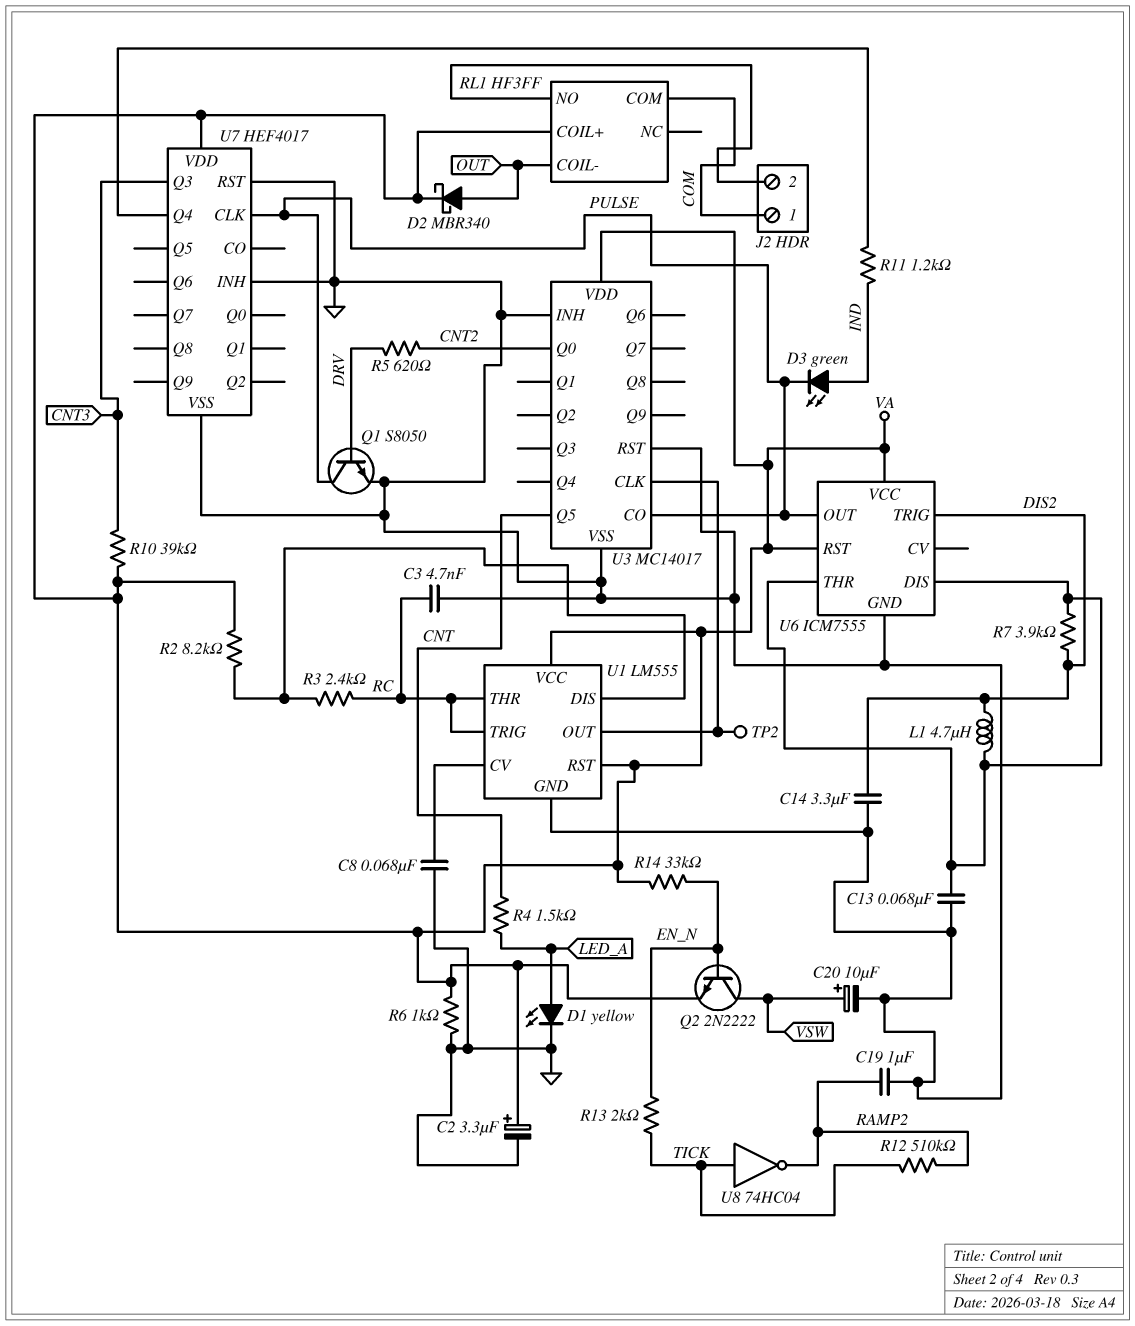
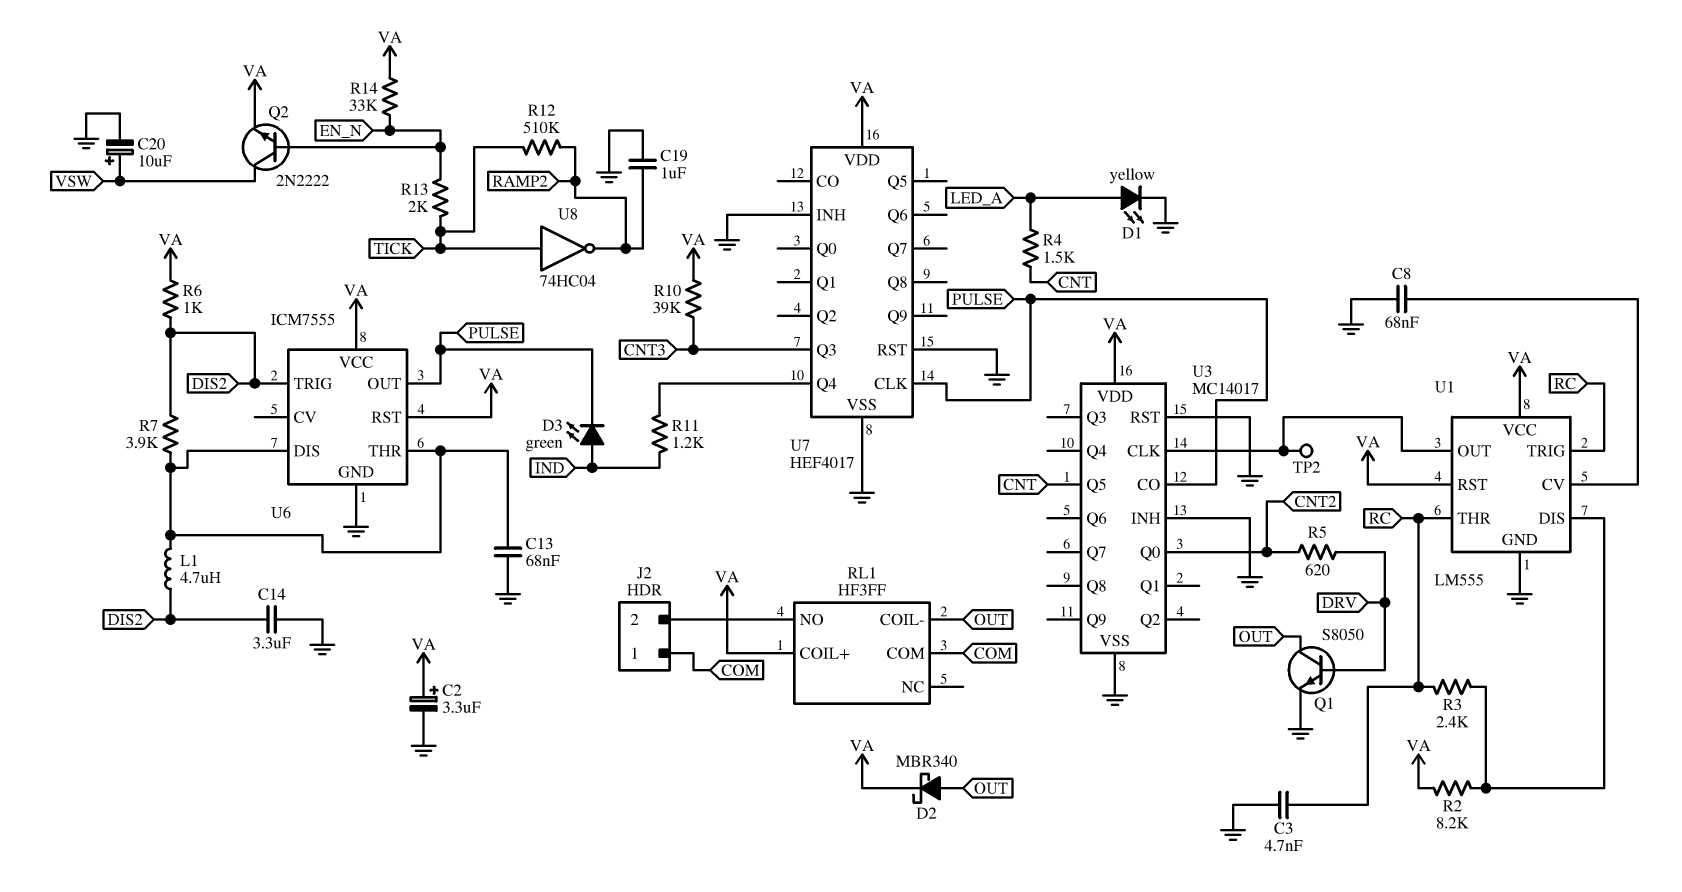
Q1: NPN S8050 (B DRV, C PULSE, E GND) -> NPN S8050 (B DRV, C OUT, E GND)
R6: 1k (GND, VA) -> 1k (DIS2, VA)

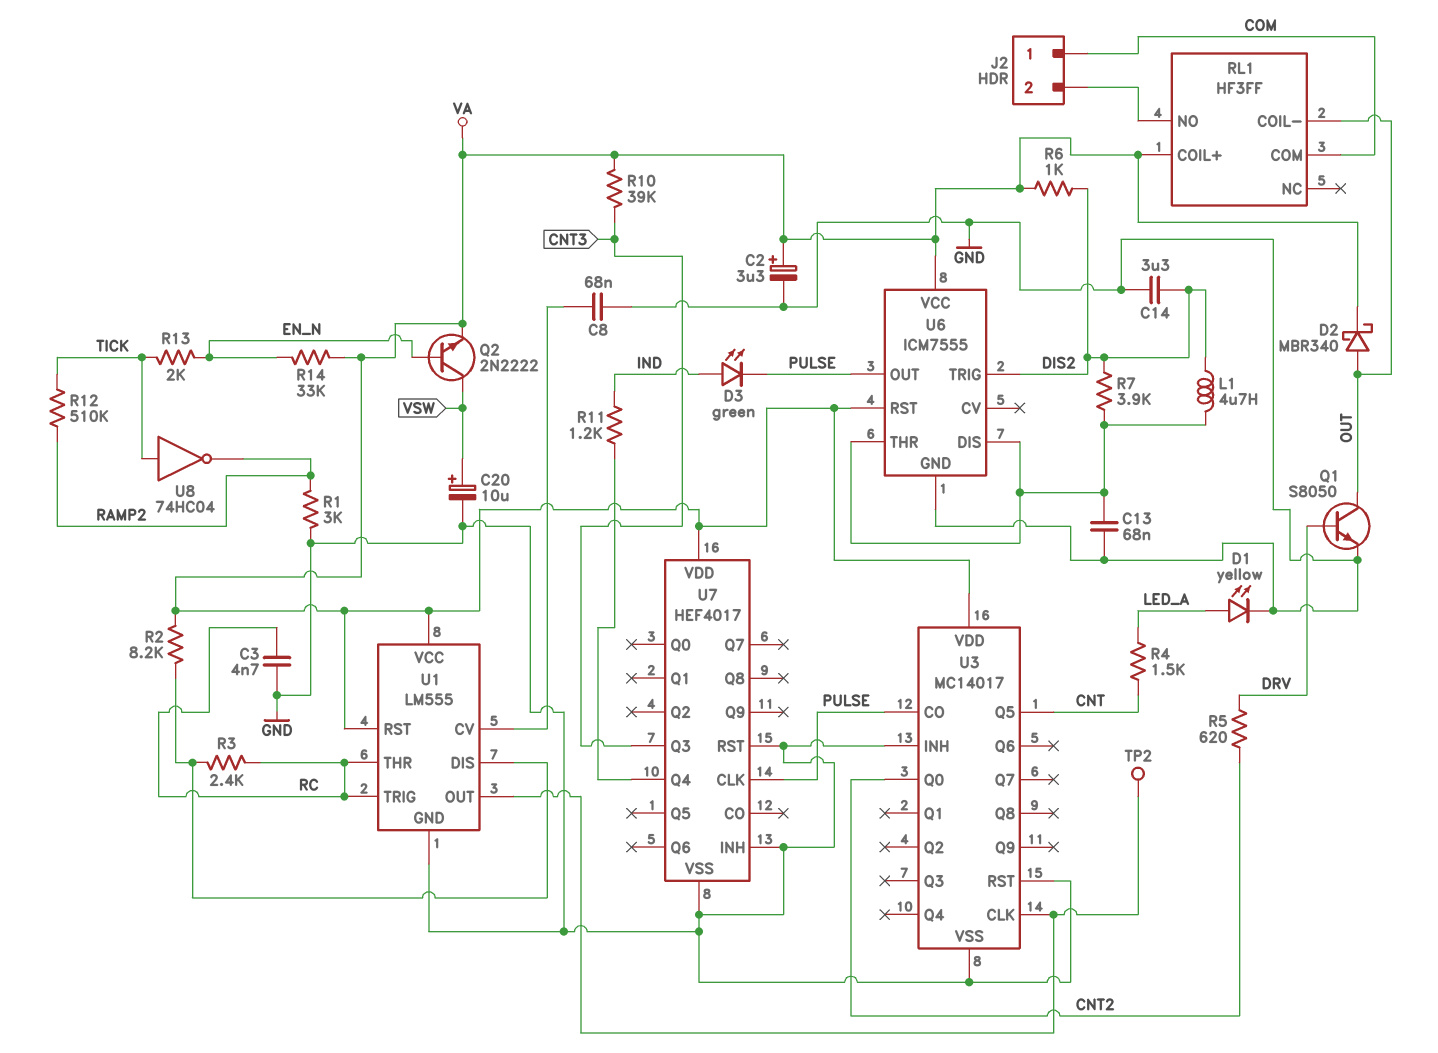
C19: 1uF (GND, RAMP2) -> none
R1: none -> 3k (GND, RAMP2)

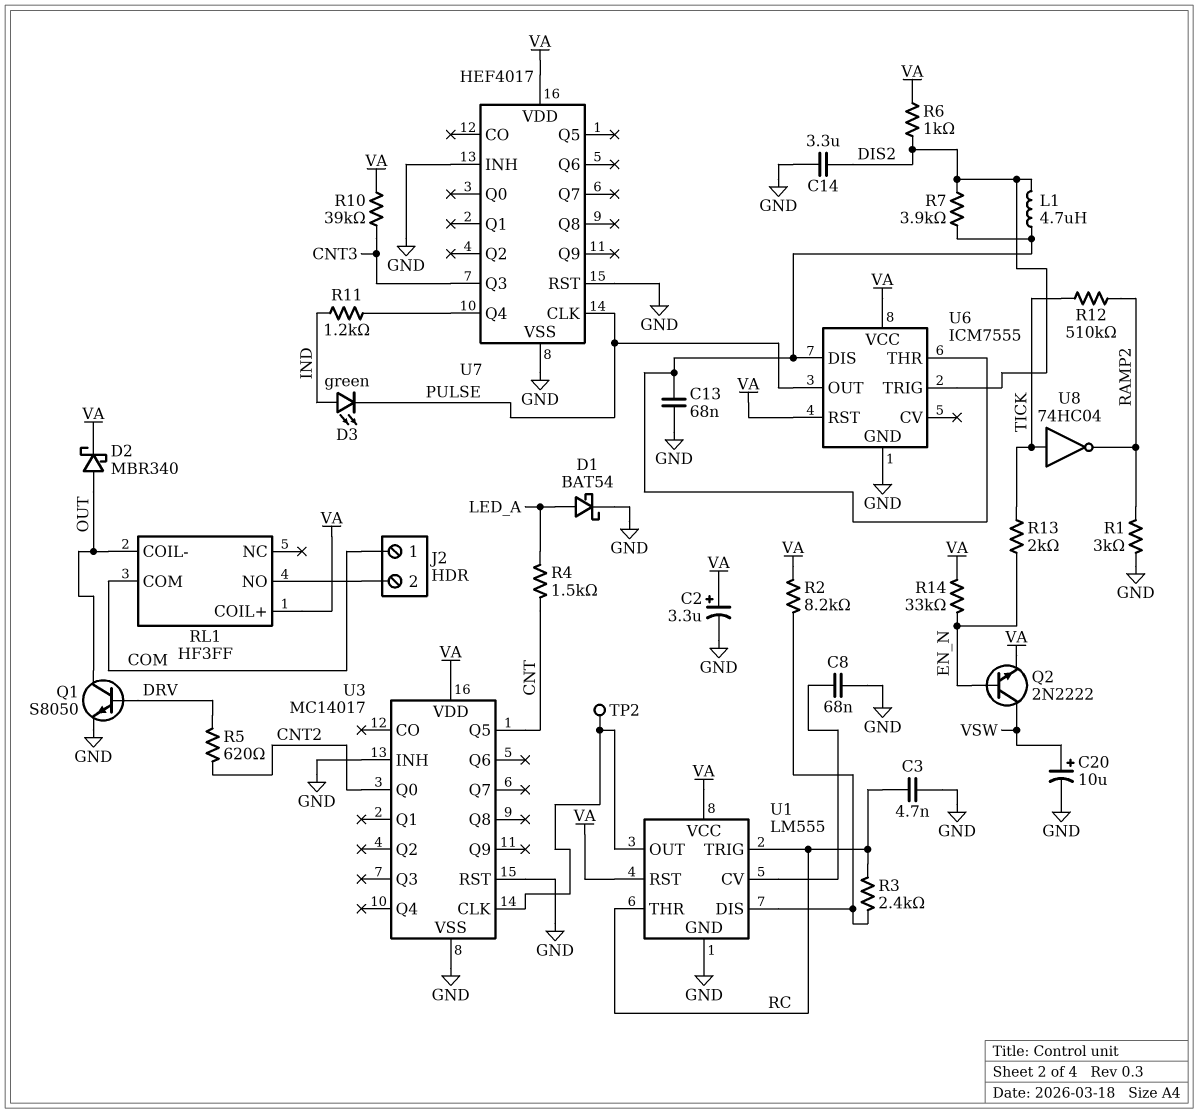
D1: LED yellow (A LED_A, K GND) -> schottky BAT54 (A LED_A, K GND)
U3 pin CO: PULSE -> none

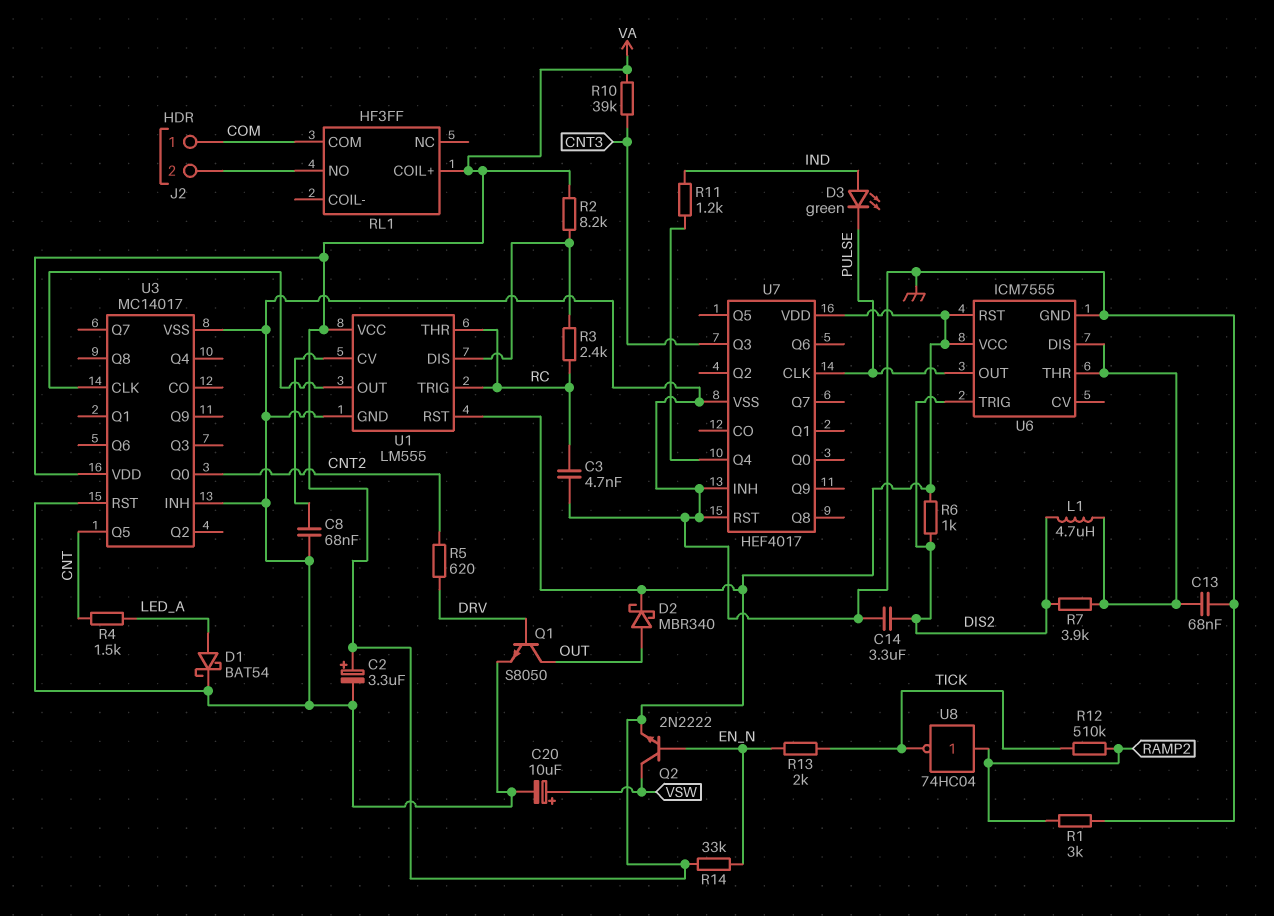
RL1 pin COIL-: OUT -> none
TP2: test point (U1/OUT) -> none
U8: NOT 74HC04 (in TICK, out RAMP2) -> NOT 74HC04 (in RAMP2, out TICK)

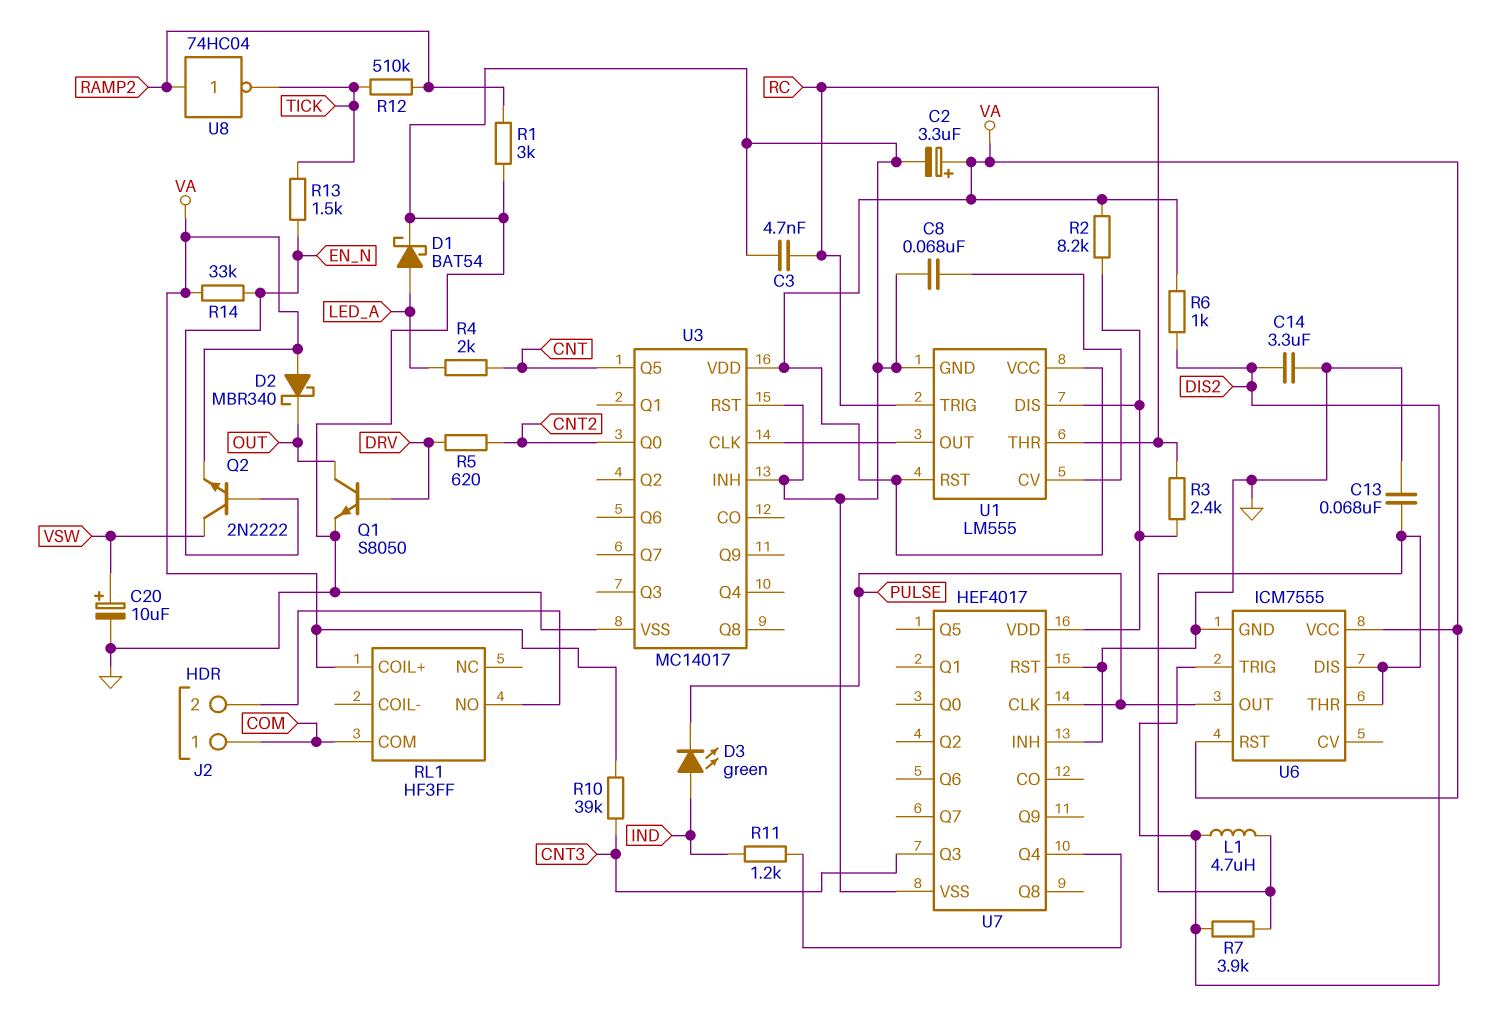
D2: schottky MBR340 (A OUT, K VA) -> schottky MBR340 (A VA, K OUT)
R4: 1.5k (CNT, LED_A) -> 2k (CNT, LED_A)
R13: 2k (EN_N, TICK) -> 1.5k (EN_N, TICK)
U7 pin VDD: VA -> U1/DIS

